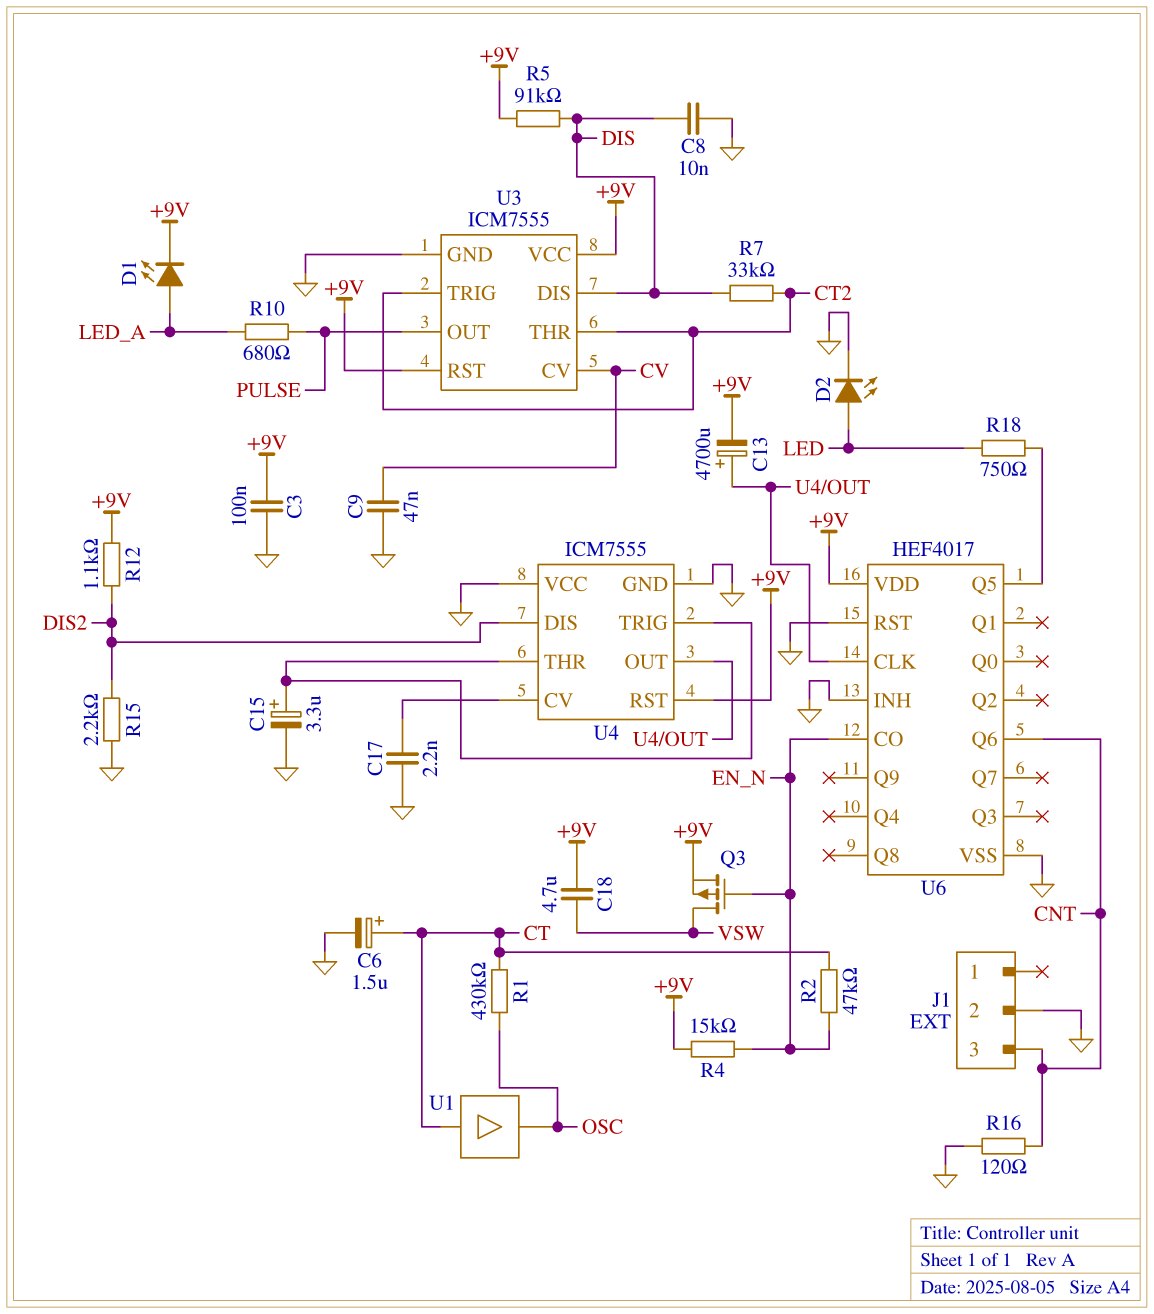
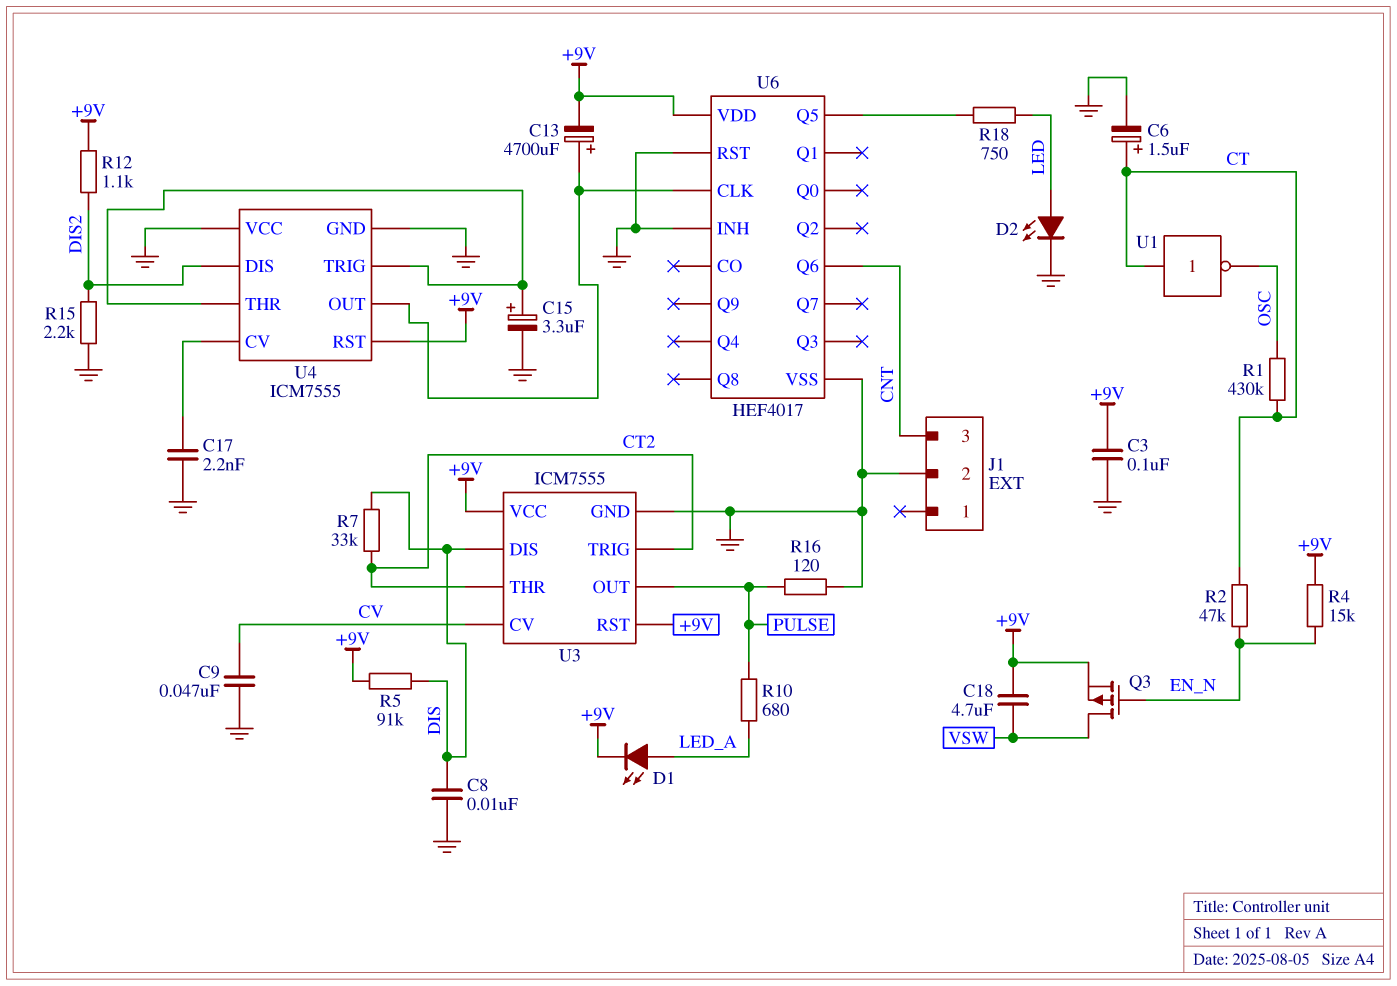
R16: 120 (CNT, GND) -> 120 (GND, PULSE)
U1: buffer (in CT, out OSC) -> NOT (in CT, out OSC)
U6 pin CO: EN_N -> none

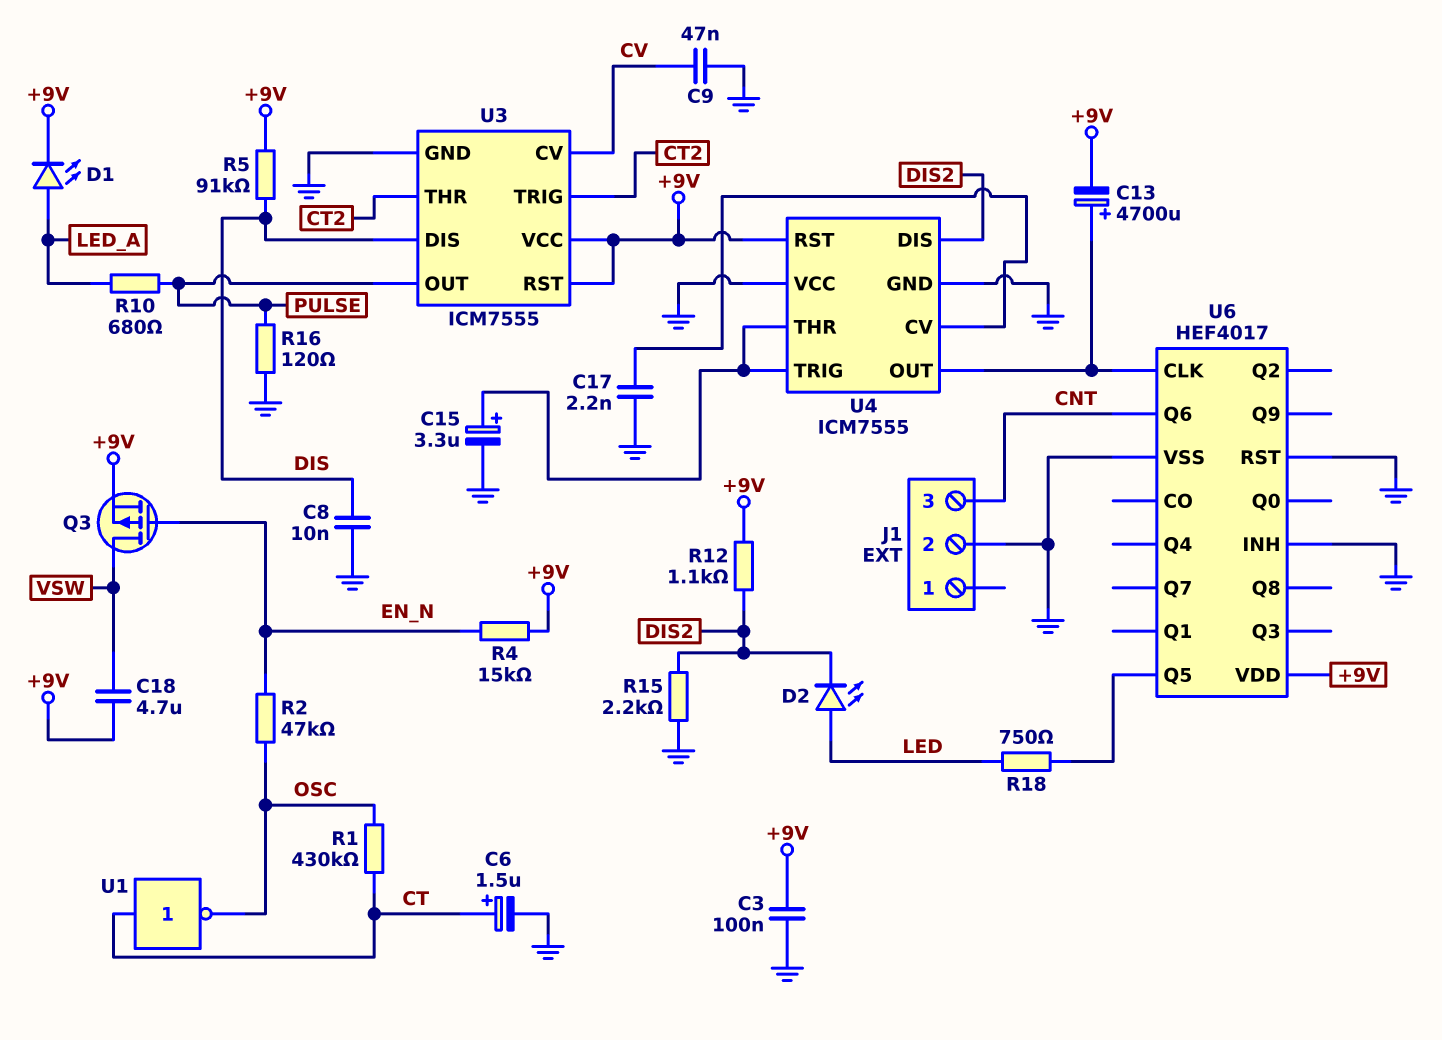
D2: LED (A LED, K GND) -> LED (A LED, K DIS2)
R2: 47k (CT, EN_N) -> 47k (EN_N, OSC)
R7: 33k (CT2, DIS) -> none

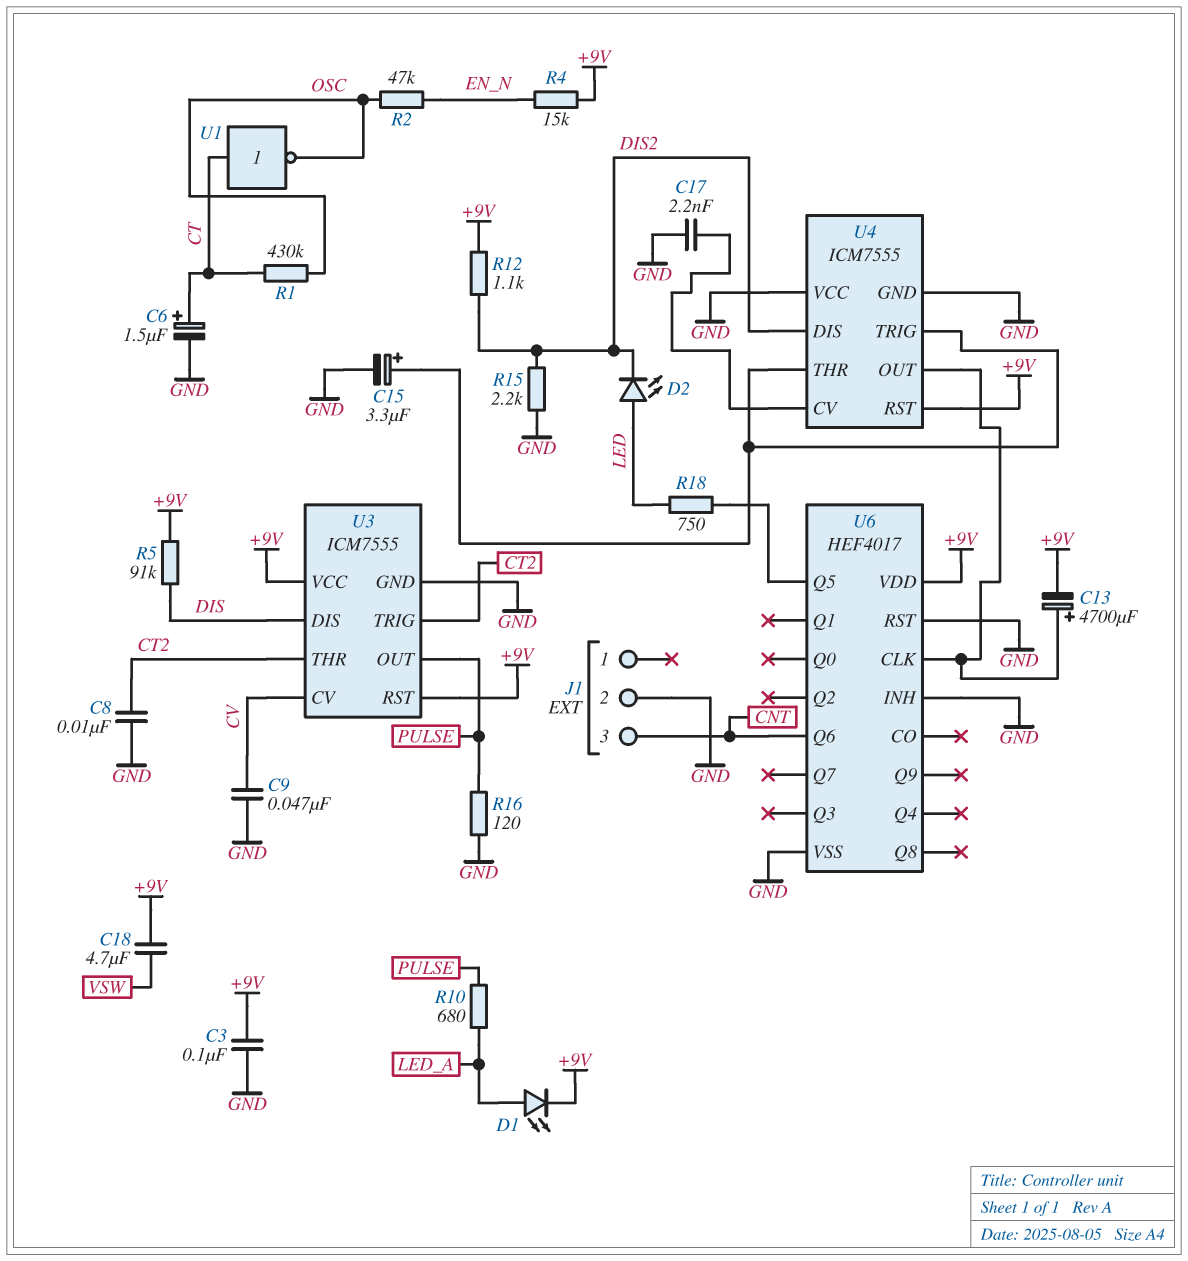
C8: 10nF (DIS, GND) -> 10nF (CT2, GND)
Q3: PMOS (G EN_N, D VSW, S +9V) -> none

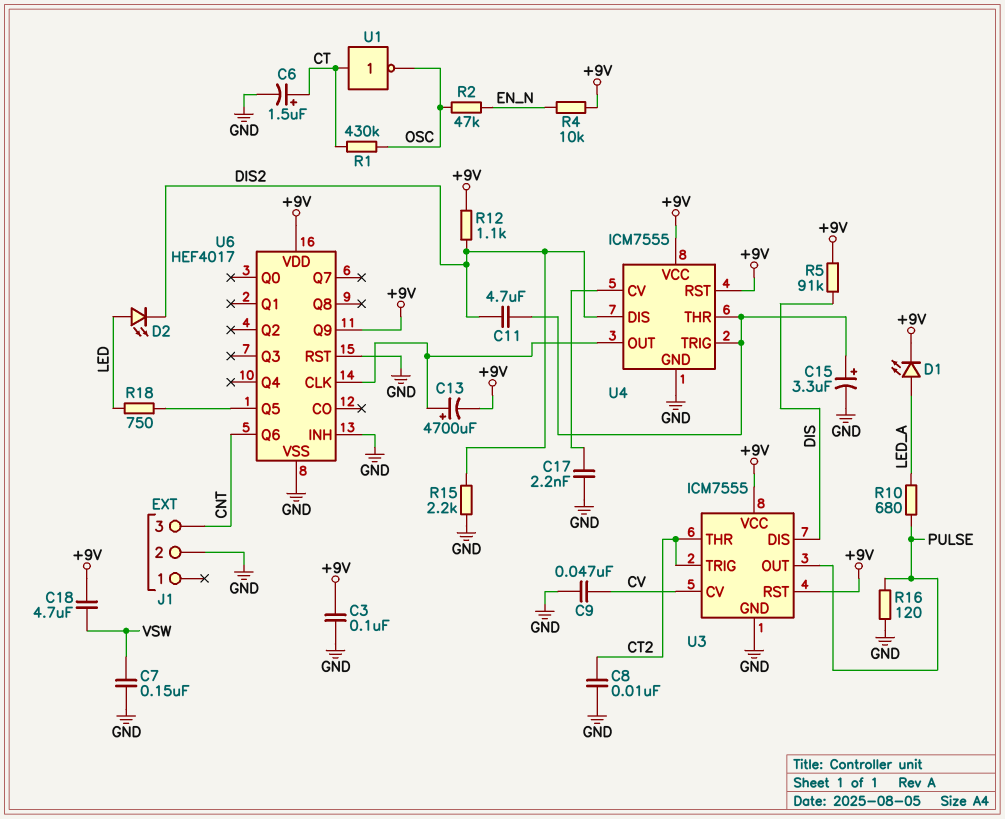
C7: none -> 150nF (GND, VSW)
C11: none -> 4.7uF (DIS2, U4/THR)
R4: 15k (+9V, EN_N) -> 10k (+9V, EN_N)
U4 pin VCC: GND -> +9V
U6 pin Q9: none -> +9V

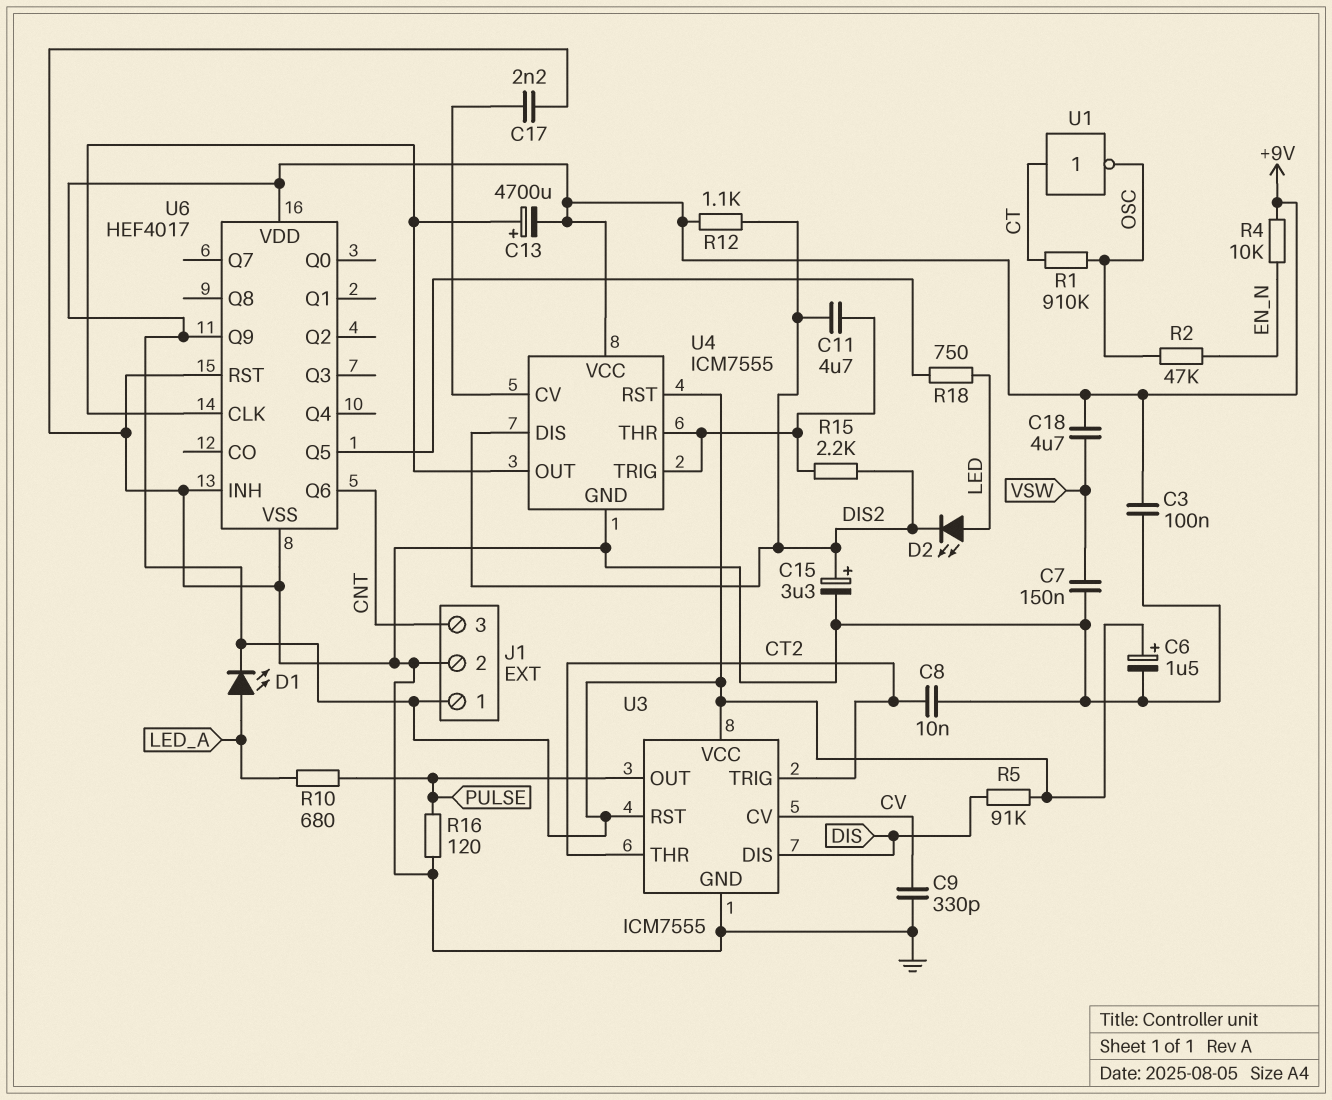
C6: 1.5uF (plus CT, minus GND) -> 1.5uF (plus +9V, minus GND)
C9: 47nF (CV, GND) -> 330pF (CV, GND)
C15: 3.3uF (plus U4/THR, minus GND) -> 3.3uF (plus DIS2, minus GND)
J1 pin 1: none -> +9V
R1: 430k (CT, OSC) -> 910k (CT, OSC)
R15: 2.2k (DIS2, GND) -> 2.2k (DIS2, U4/THR)

